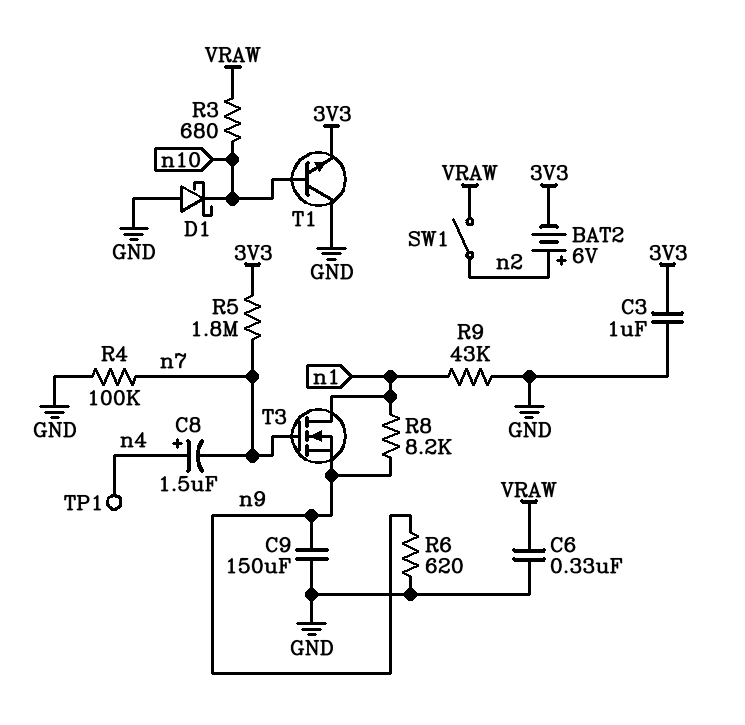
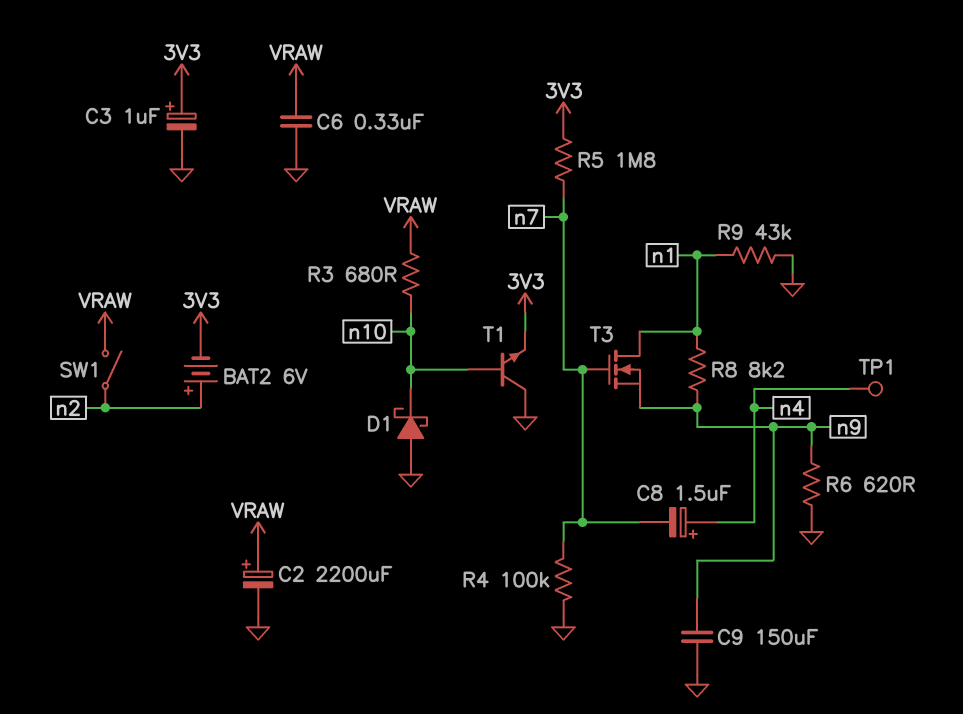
C2: none -> 2200uF (plus VRAW, minus GND)
C3: 1uF (3V3, GND) -> 1uF (plus 3V3, minus GND)

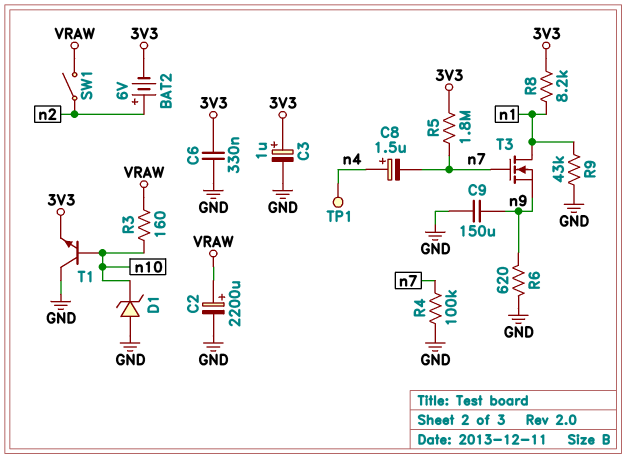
C6: 330nF (GND, VRAW) -> 330nF (3V3, GND)
D1: schottky (A GND, K n10) -> zener (A GND, K n10)
R3: 680 (VRAW, n10) -> 160 (VRAW, n10)
R8: 8.2k (n1, n9) -> 8.2k (3V3, n1)

